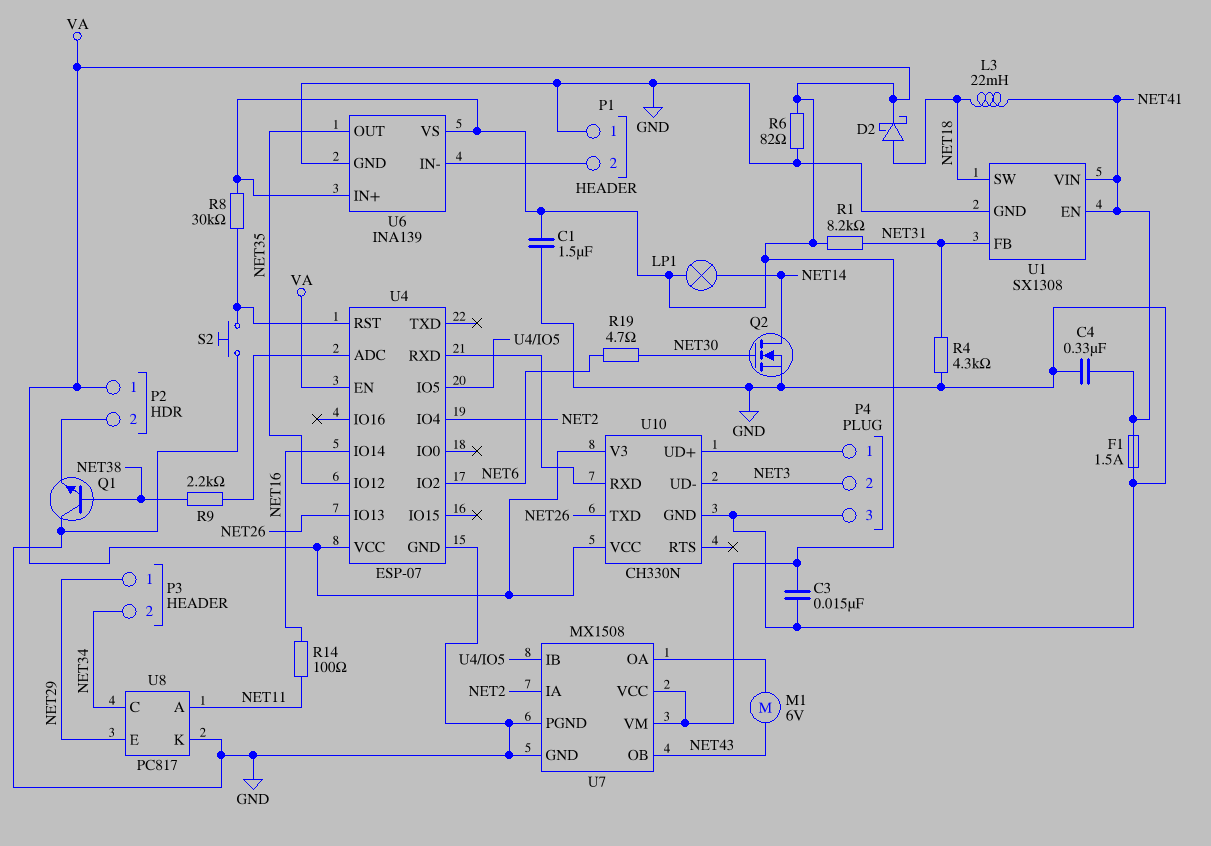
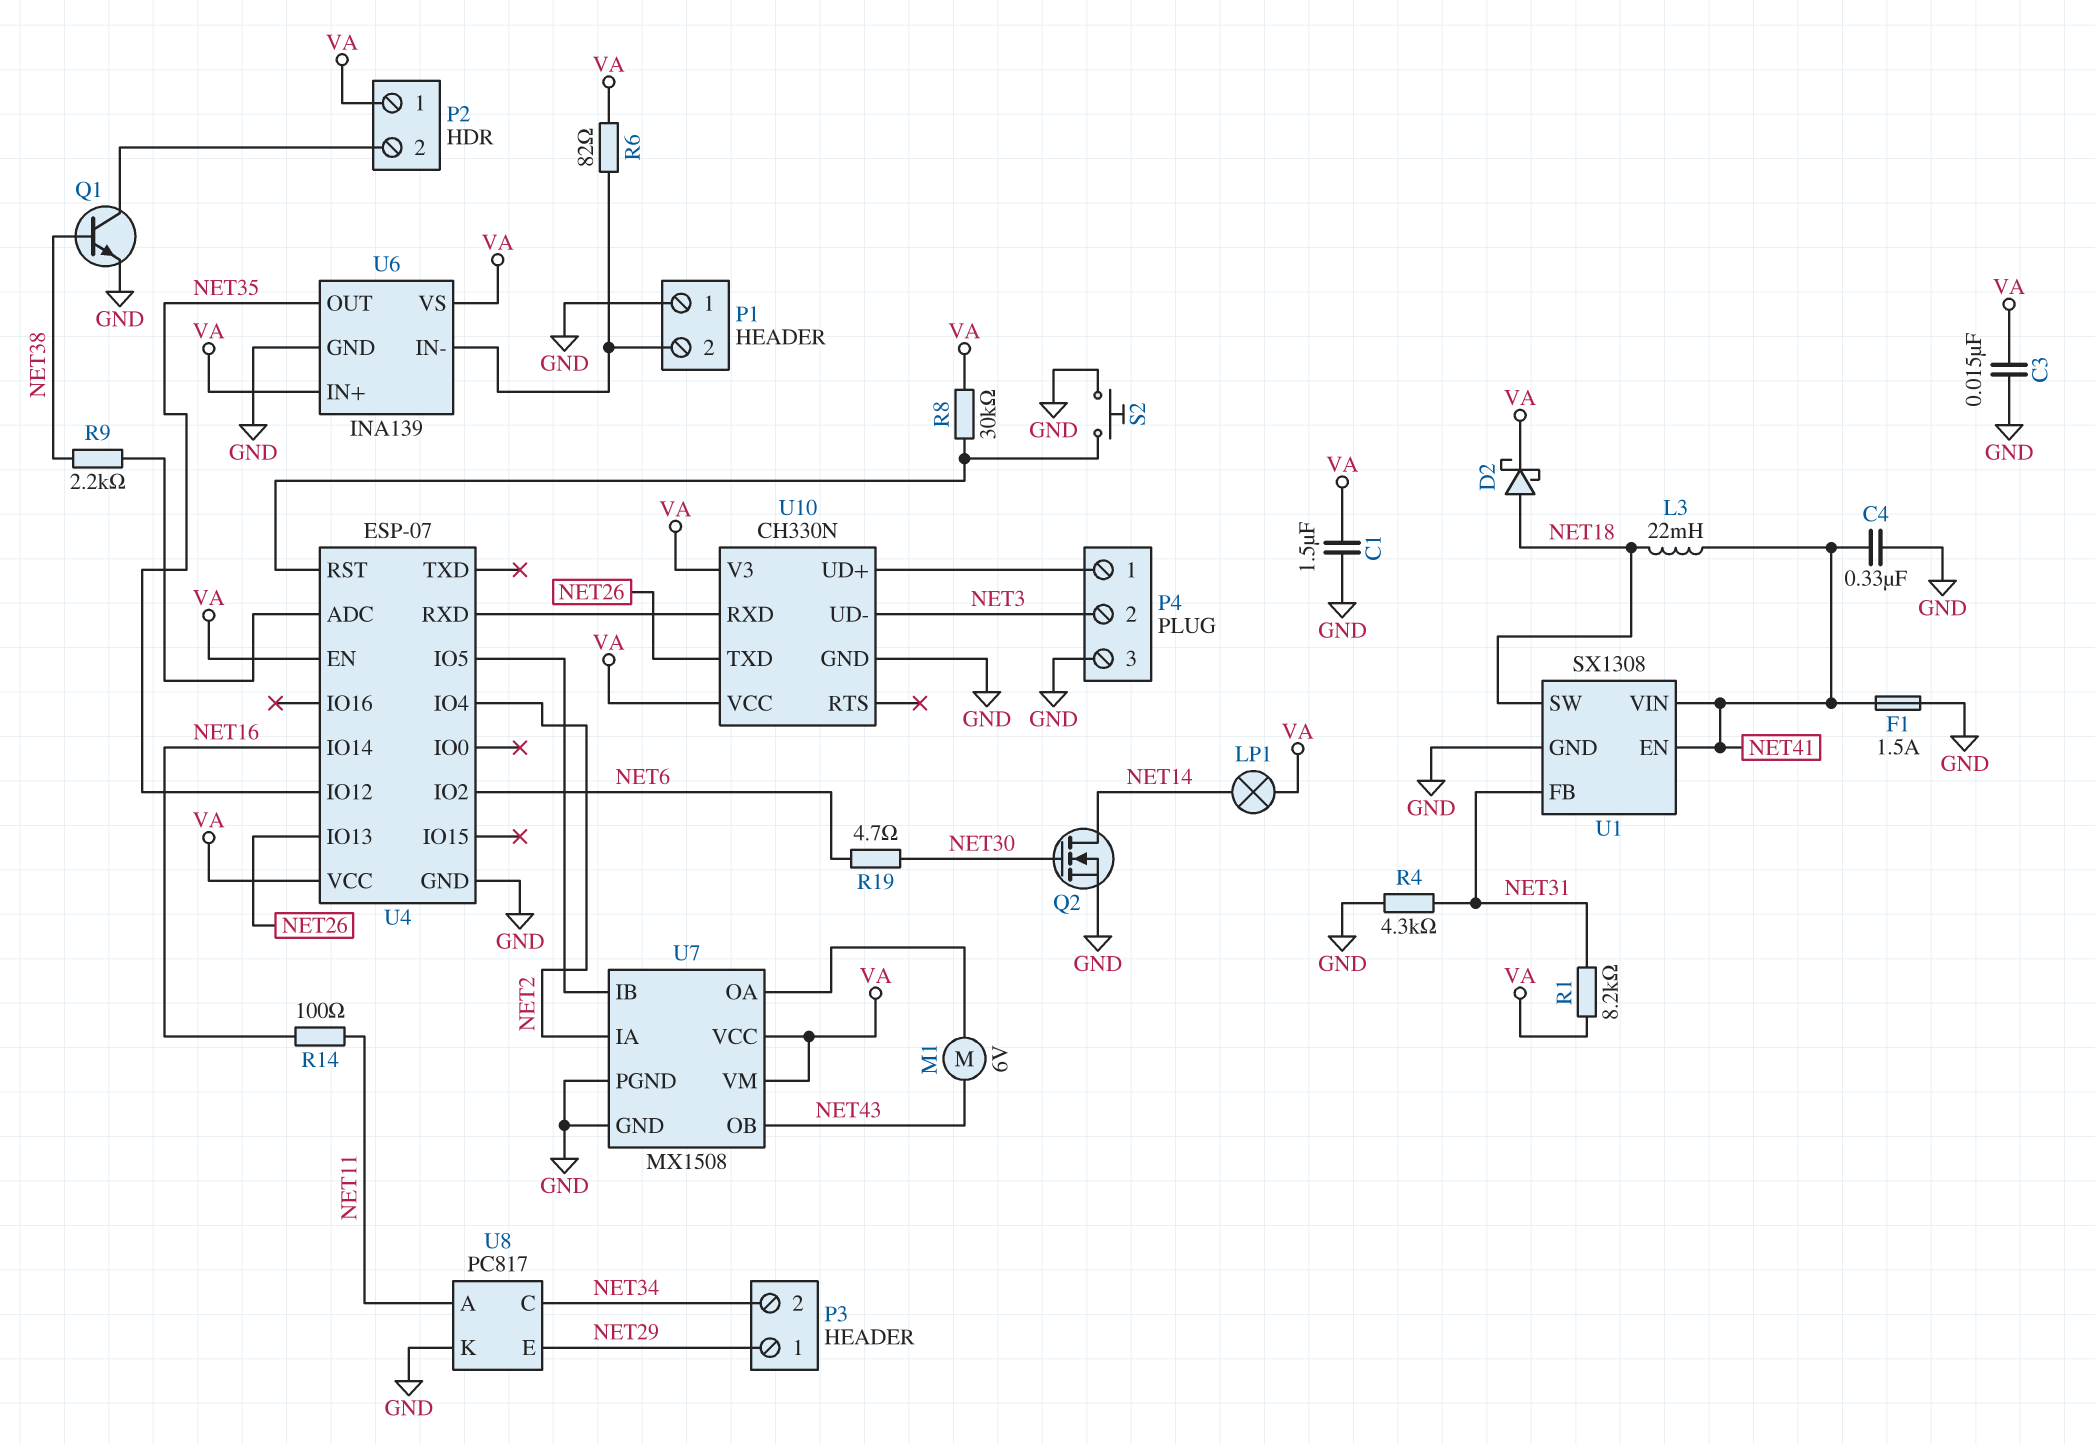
Q1: NPN (B NET38, C GND, E P2/2) -> NPN (B NET38, C P2/2, E GND)
R6: 82 (GND, VA) -> 82 (P1/2, VA)

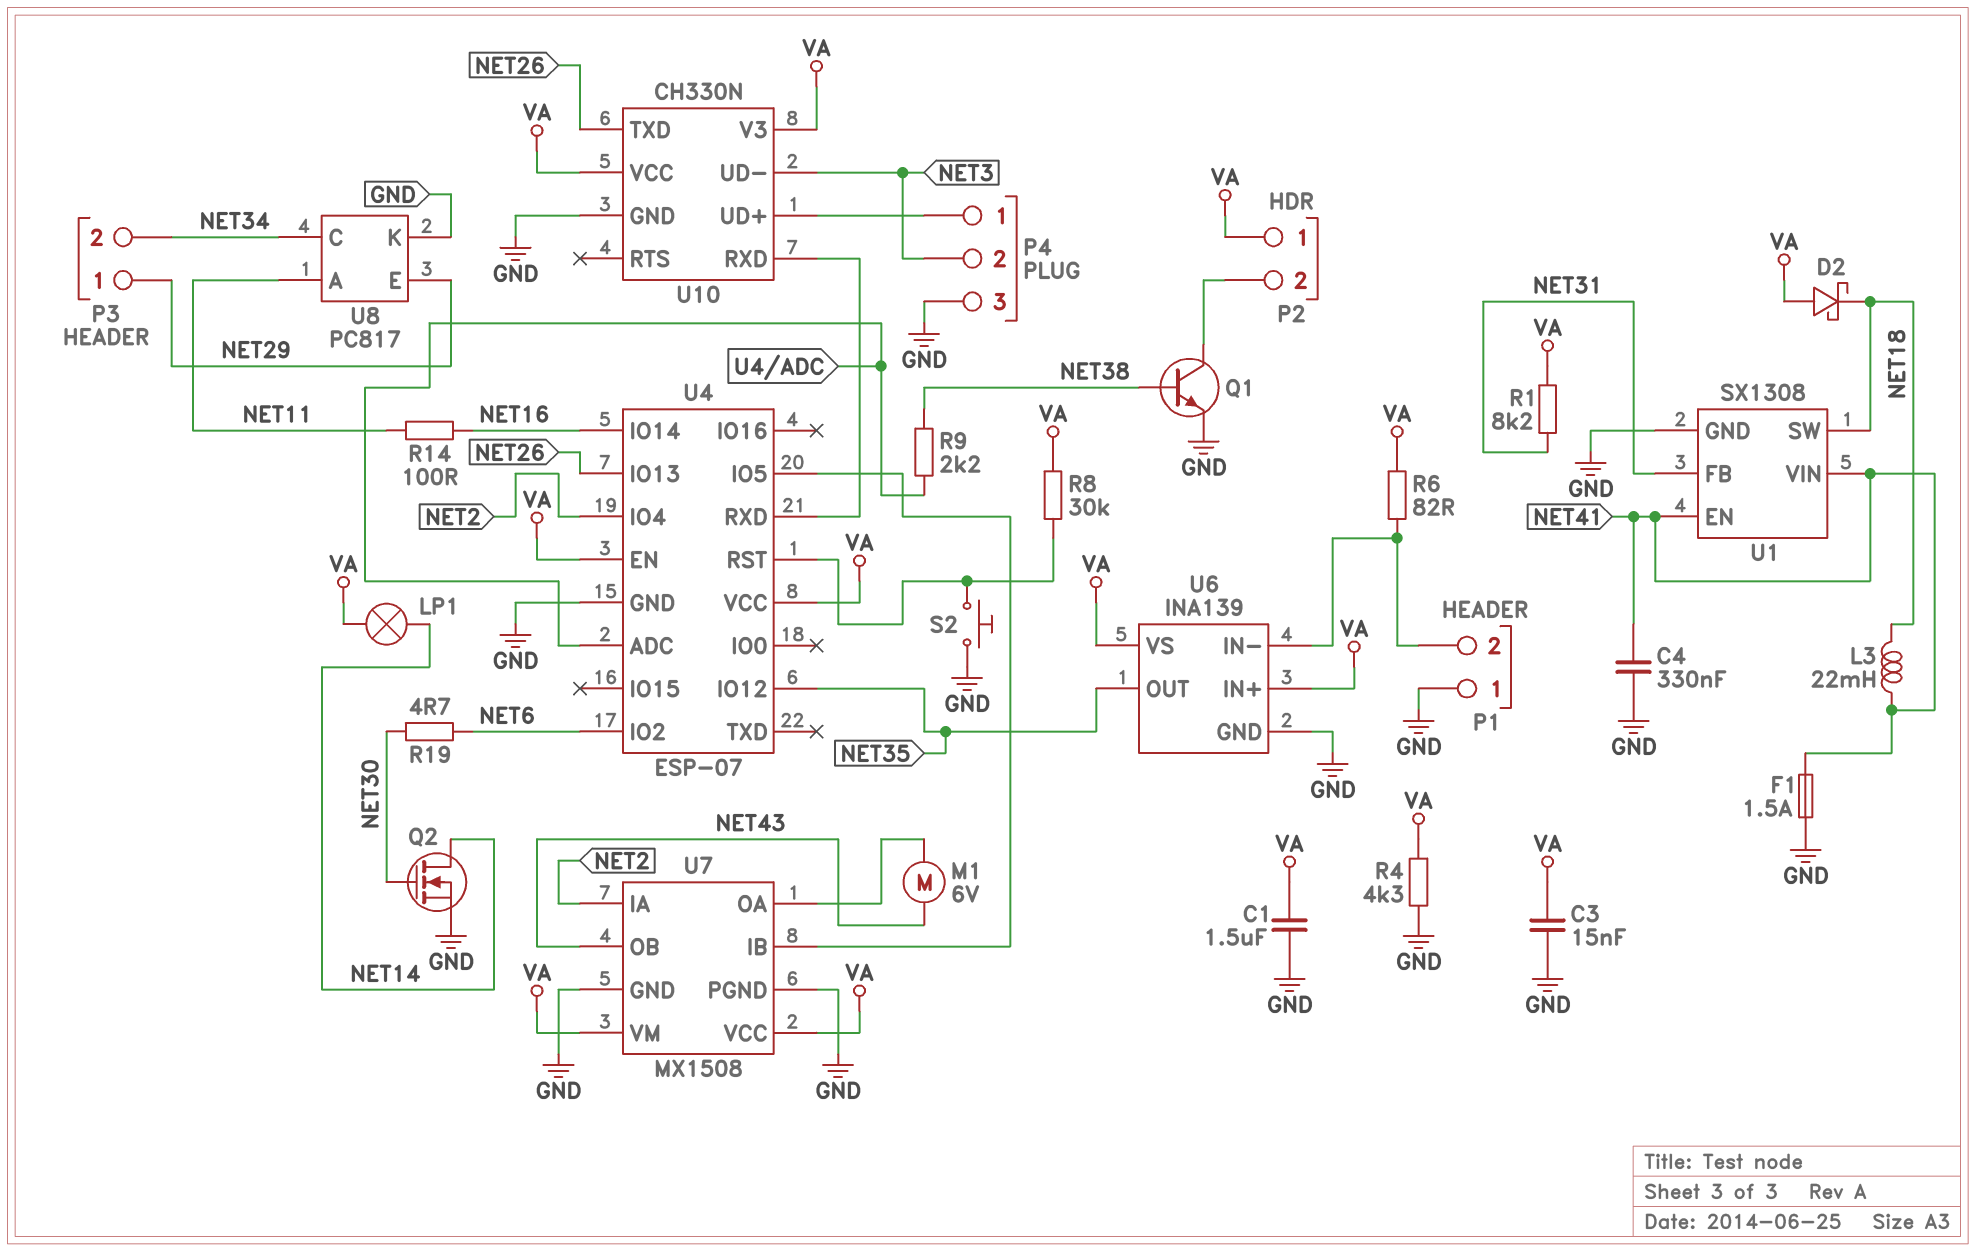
D2: schottky (A NET18, K VA) -> schottky (A VA, K NET18)
R4: 4.3k (GND, NET31) -> 4.3k (GND, VA)

